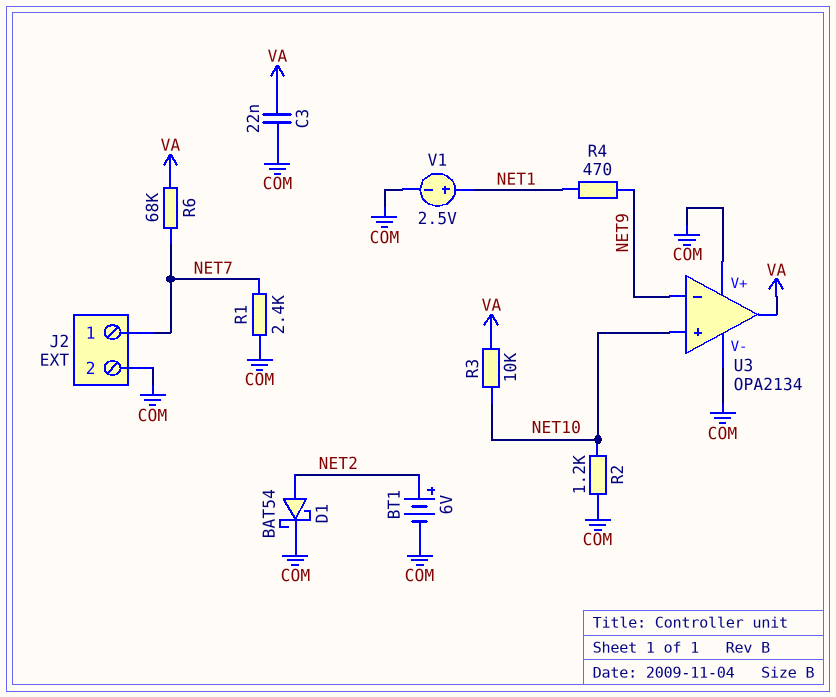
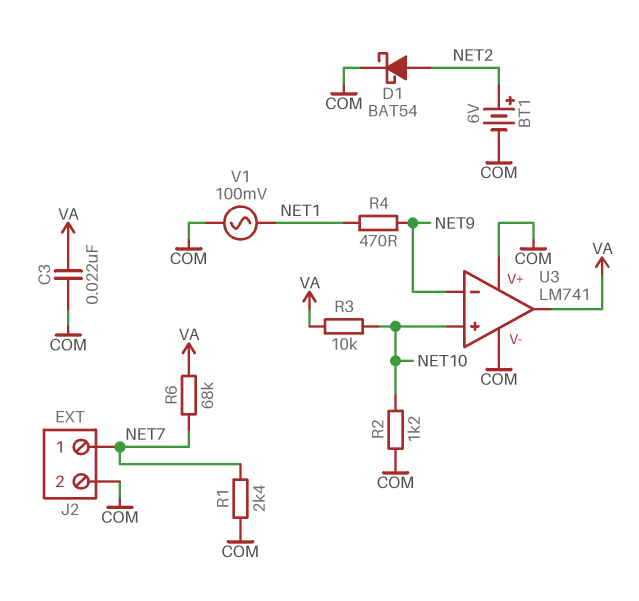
U3: OPA2134 -> LM741
V1: 2.5V (plus NET1, minus COM) -> AC 100mV (COM, NET1)

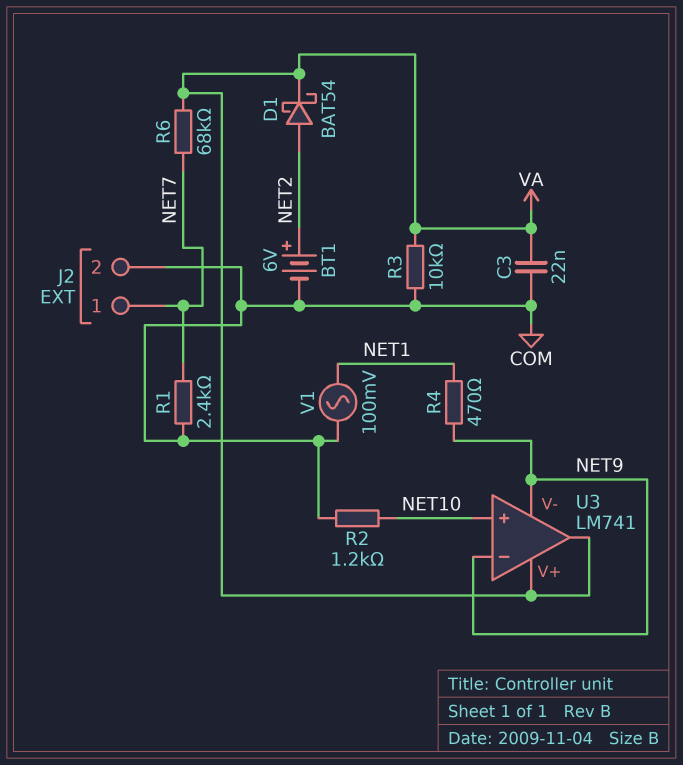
D1: schottky BAT54 (A NET2, K COM) -> schottky BAT54 (A NET2, K VA)
R3: 10k (NET10, VA) -> 10k (COM, VA)
U3 pin V+: COM -> VA
U3 pin V-: COM -> NET9

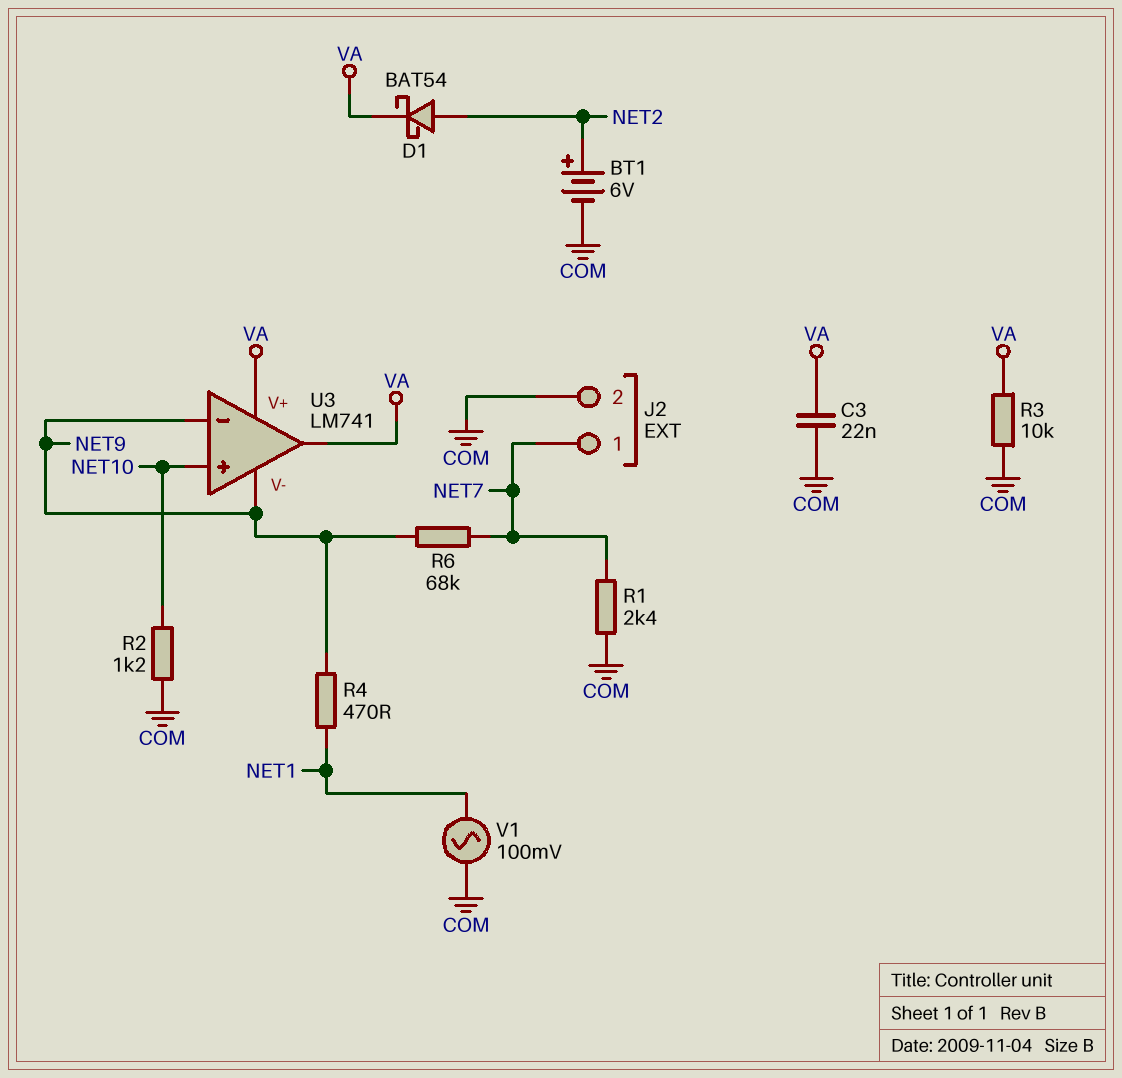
R6: 68k (NET7, VA) -> 68k (NET7, NET9)

